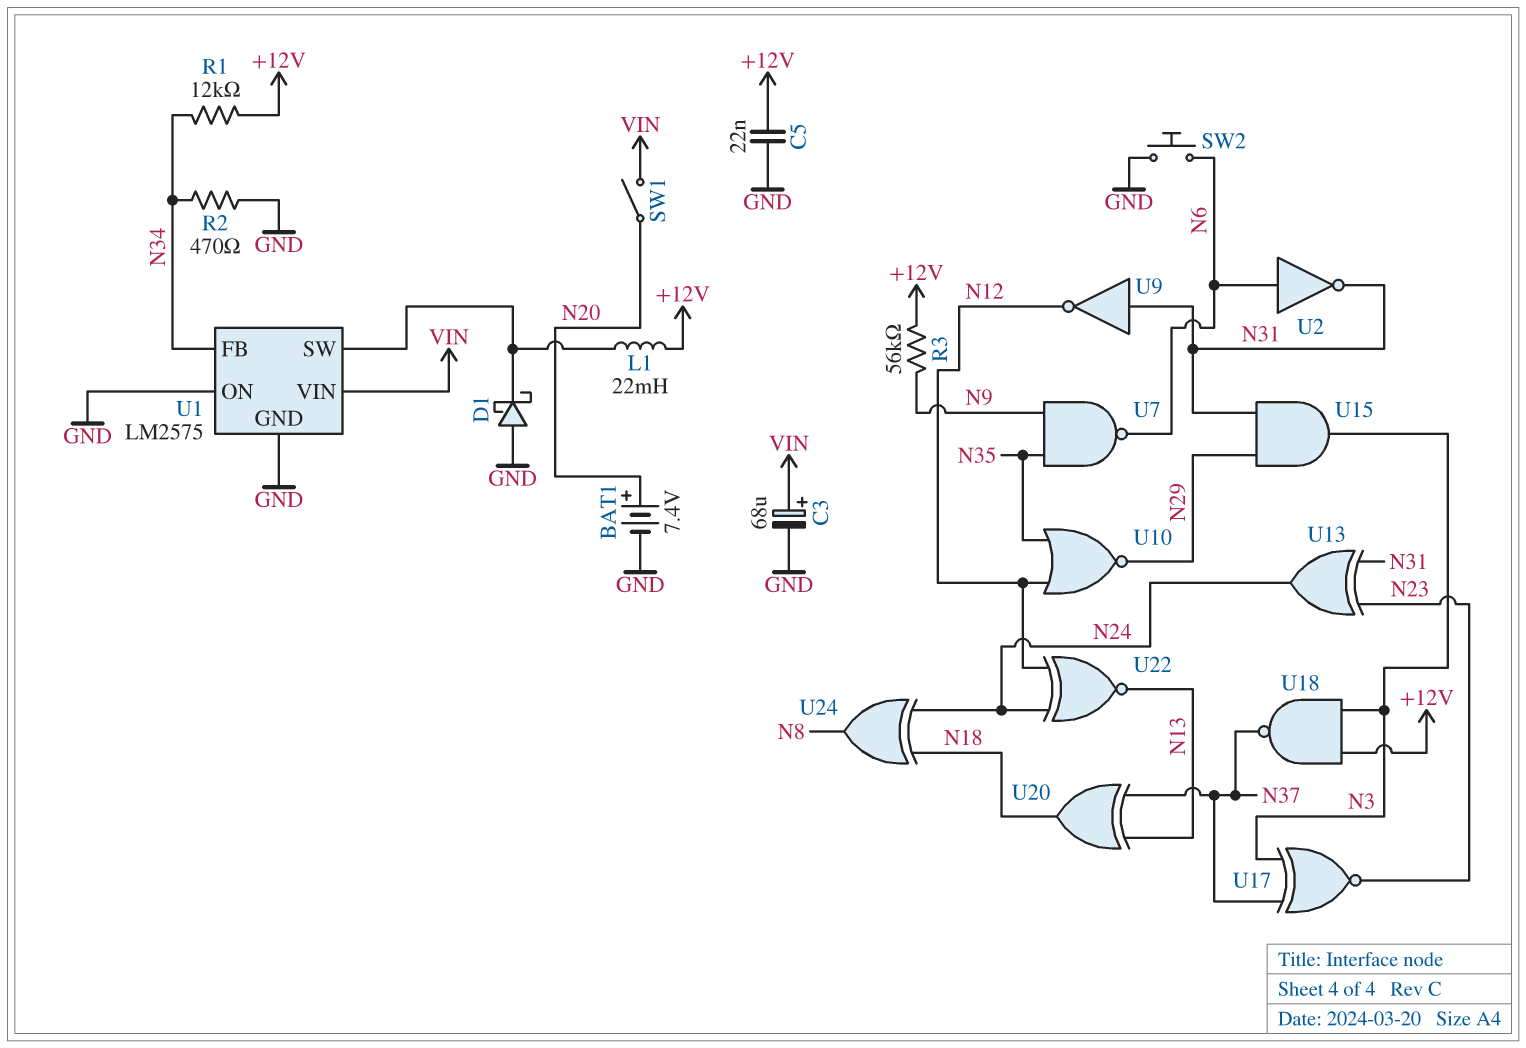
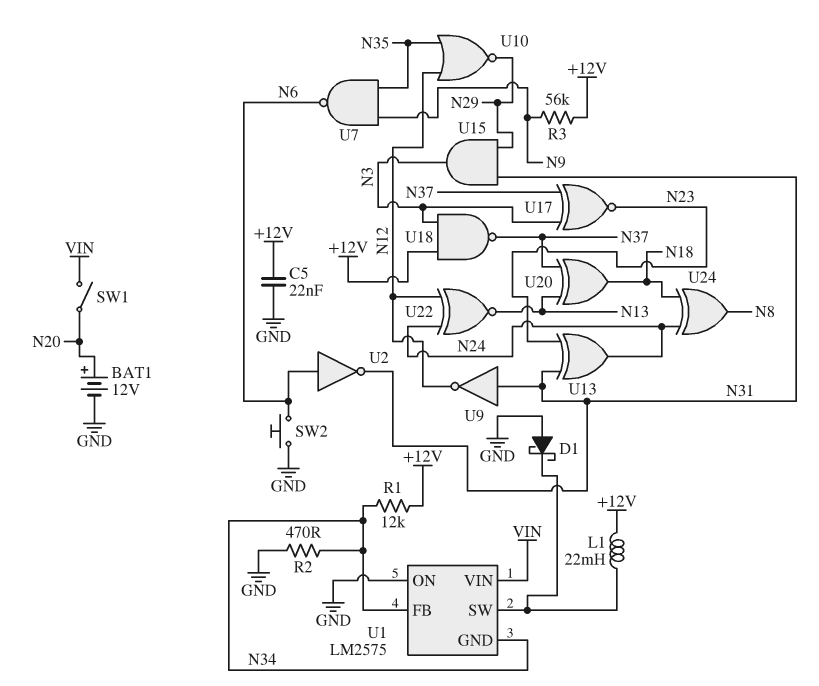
BAT1: 7.4V (plus N20, minus GND) -> 12V (plus N20, minus GND)
C3: 68uF (plus VIN, minus GND) -> none
U1 pin GND: GND -> N34

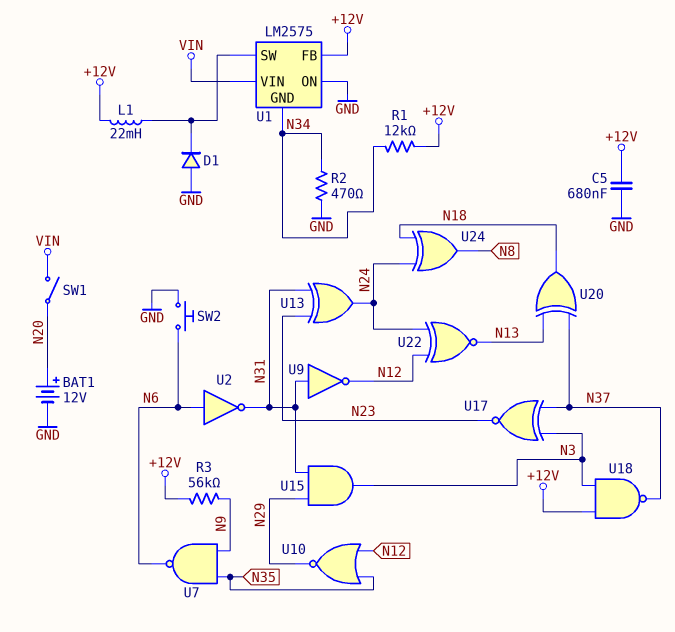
C5: 22nF (+12V, GND) -> 680nF (+12V, GND)
D1: schottky (A GND, K U1/SW) -> diode (A GND, K U1/SW)
U1 pin FB: N34 -> +12V

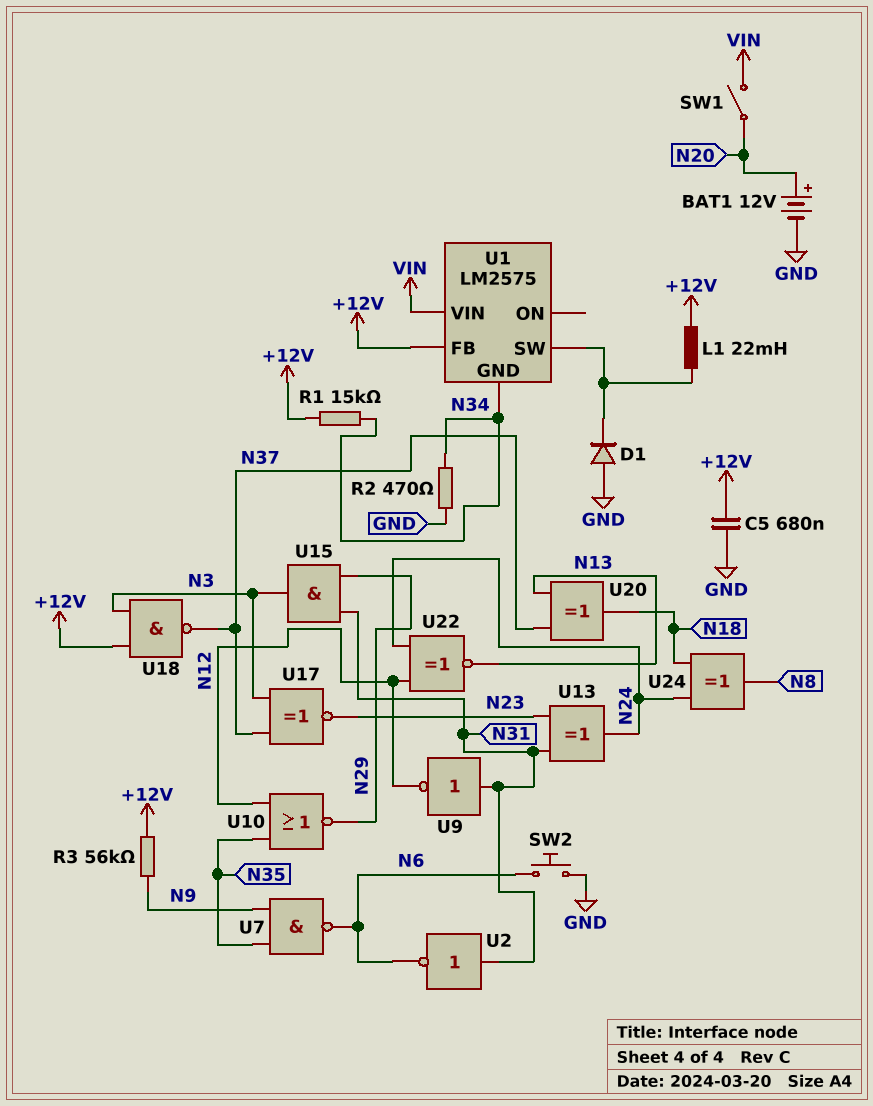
R1: 12k (+12V, N34) -> 15k (+12V, N34)
U1 pin ON: GND -> none
U2: NOT (in N6, out N31) -> NOT (in N31, out N6)

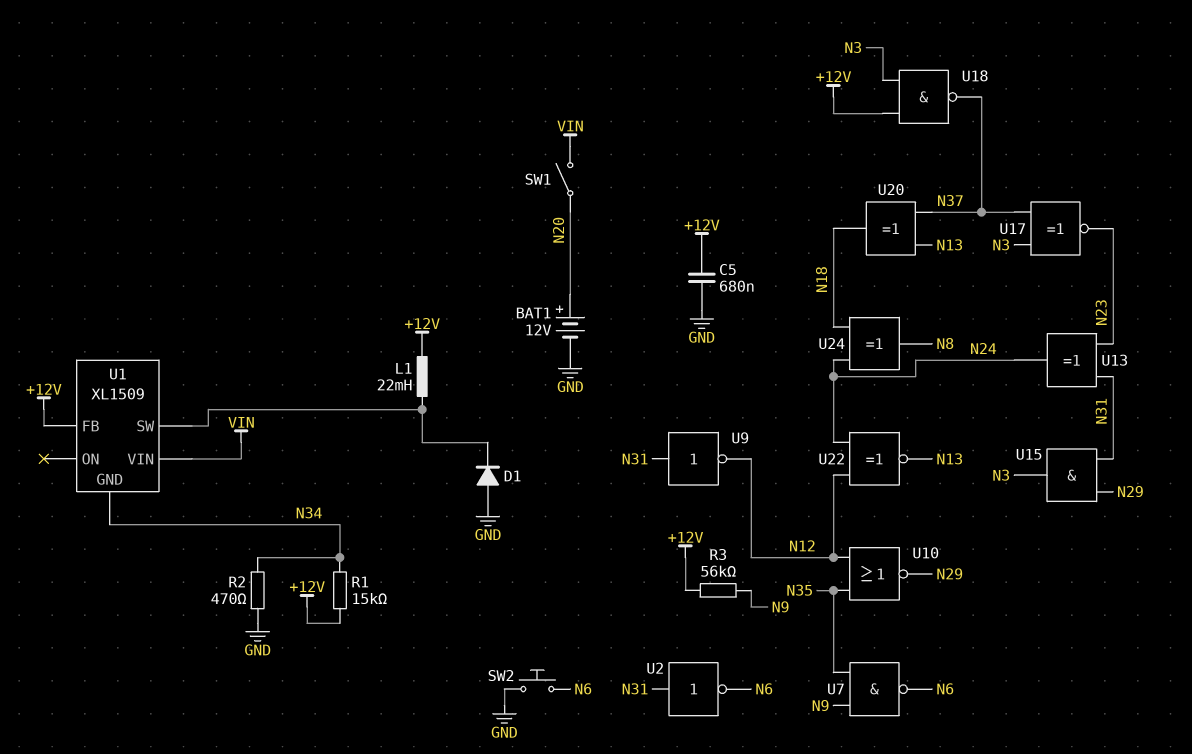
U1: LM2575 -> XL1509

